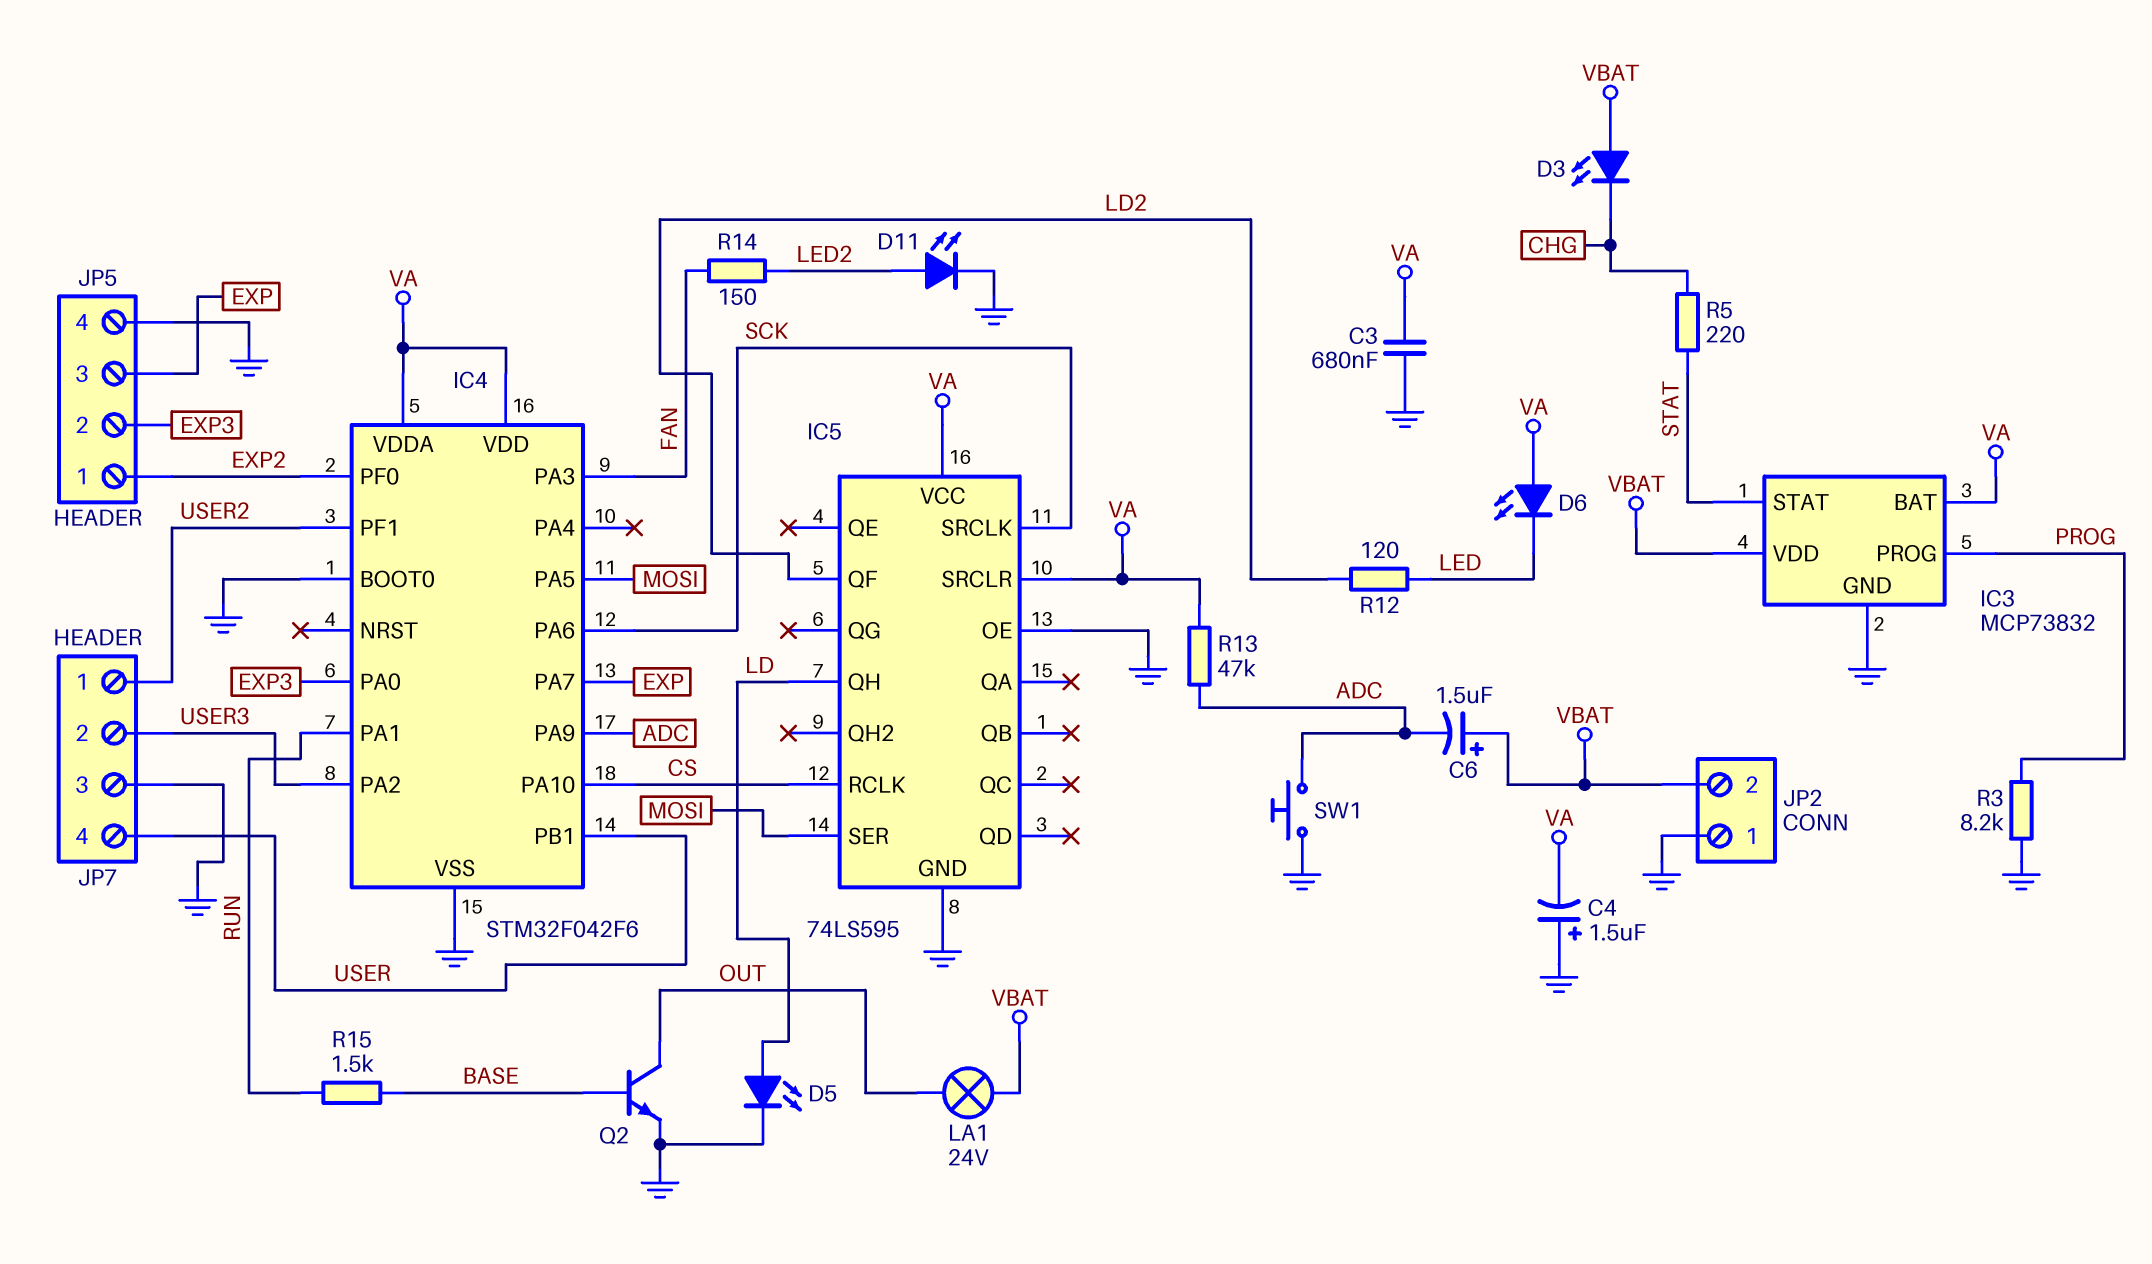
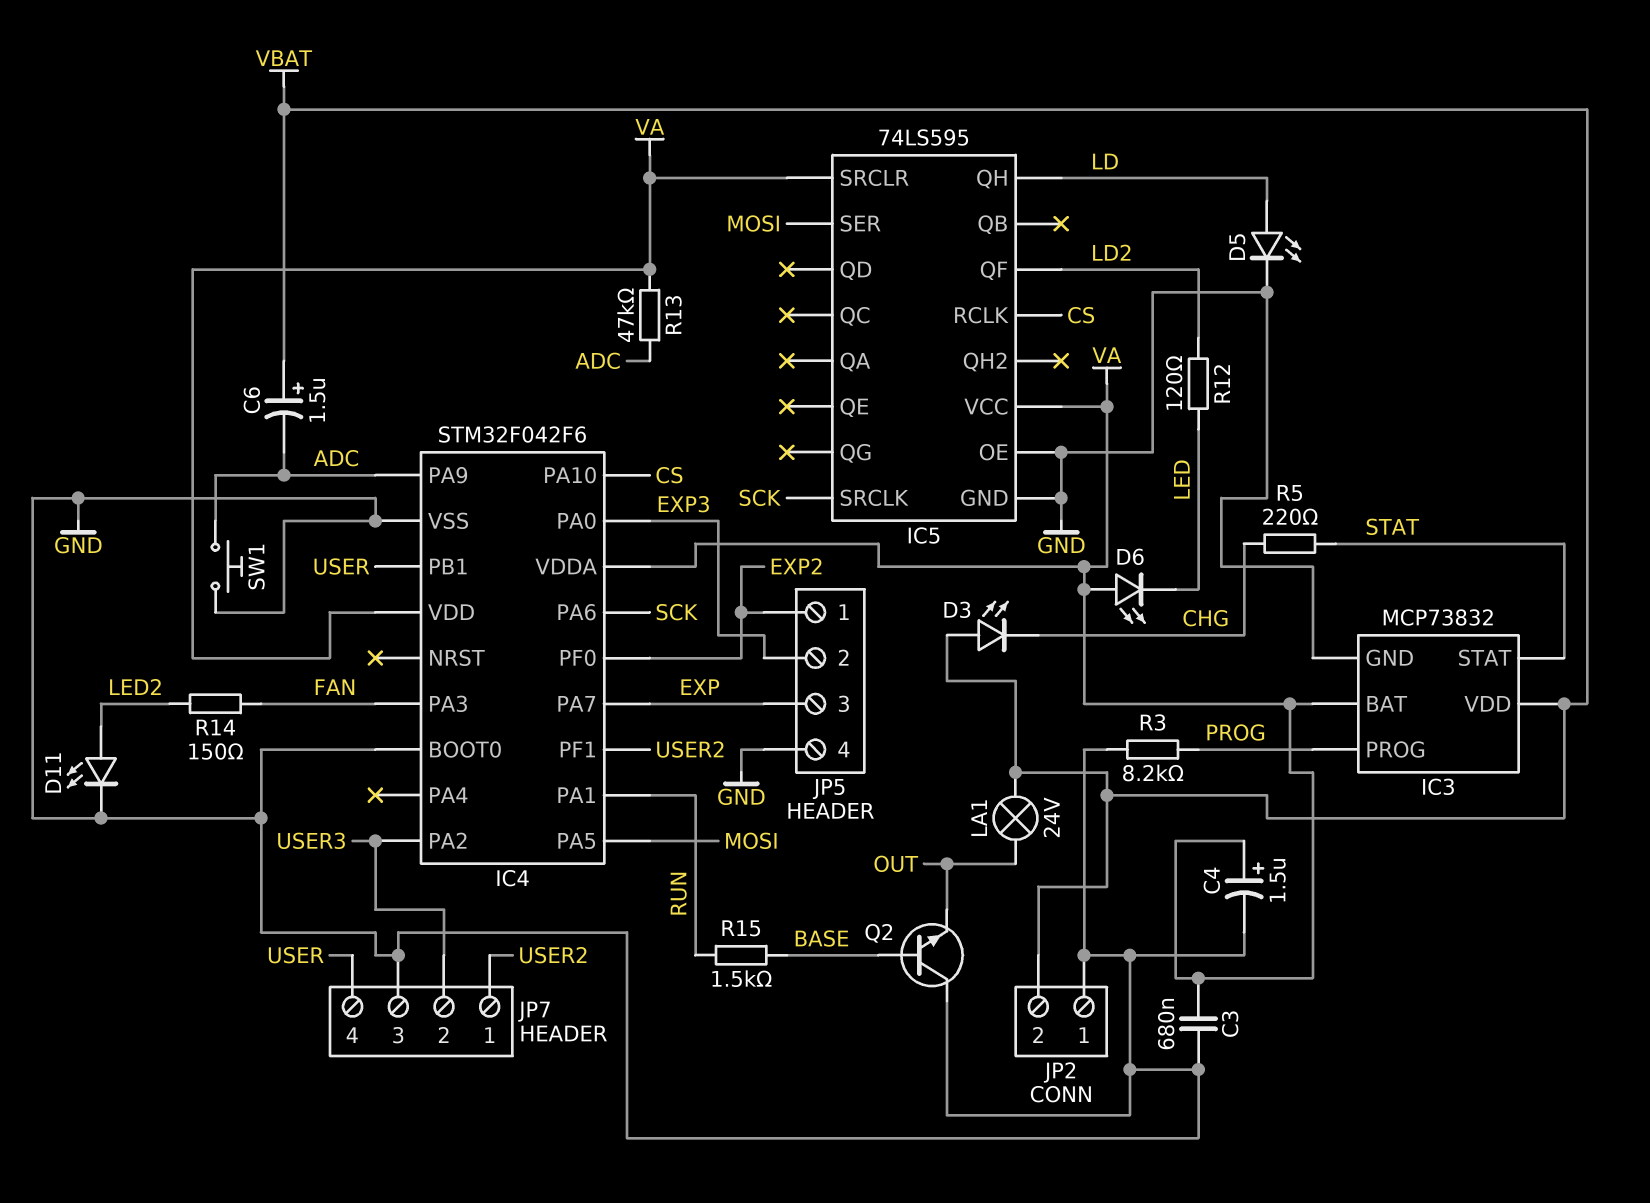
C4: 1.5uF (plus GND, minus VA) -> 1.5uF (plus VA, minus GND)
Q2: NPN (B BASE, C OUT, E GND) -> NPN (B BASE, C GND, E OUT)

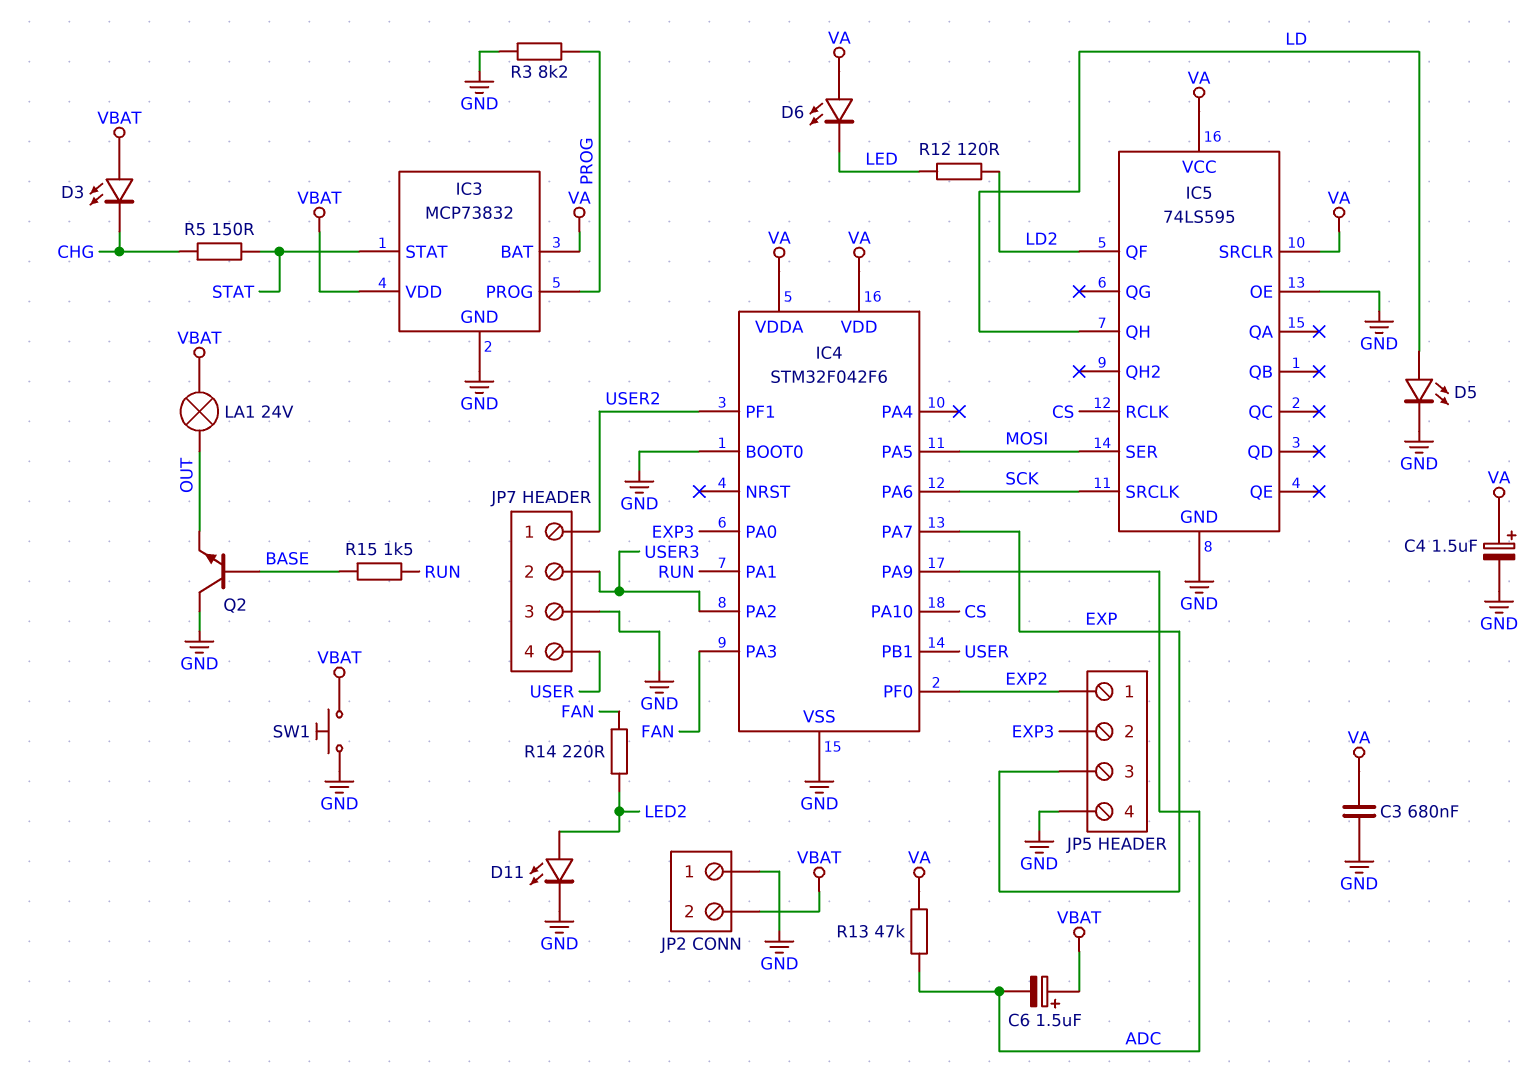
R5: 220 (CHG, STAT) -> 150 (CHG, STAT)
R14: 150 (FAN, LED2) -> 220 (FAN, LED2)
SW1: button (ADC, GND) -> button (GND, VBAT)

